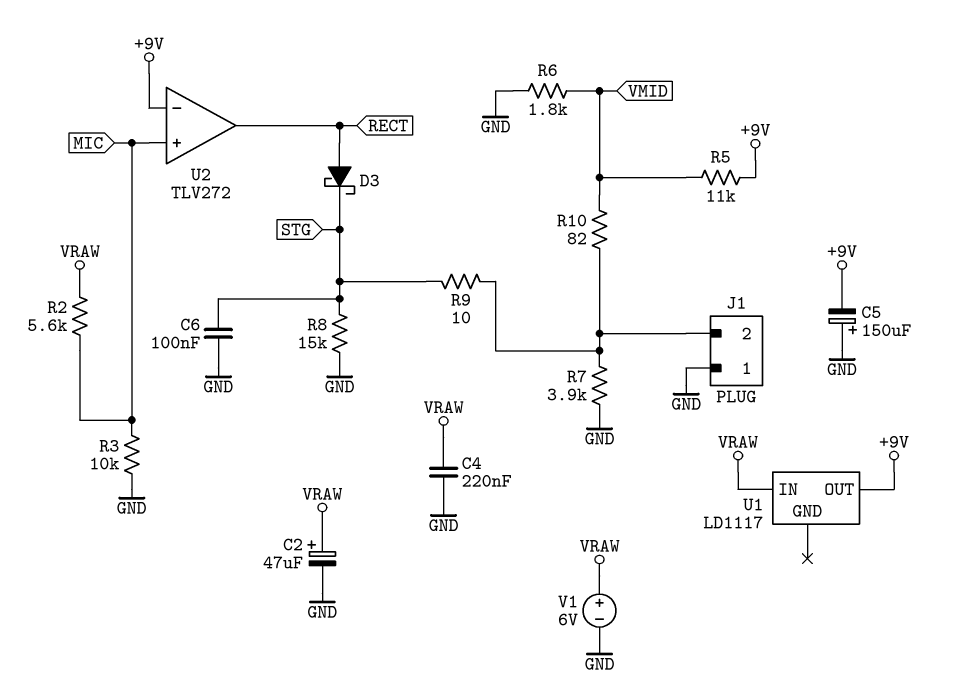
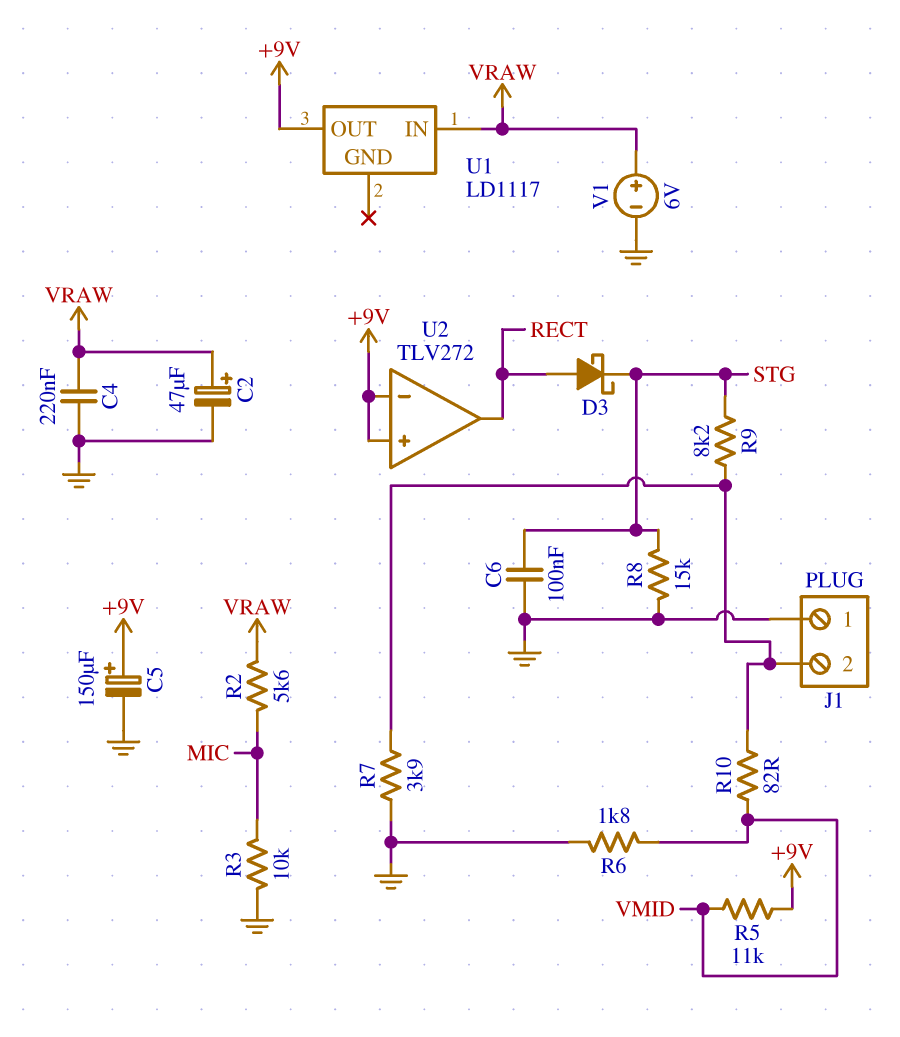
C5: 150uF (plus GND, minus +9V) -> 150uF (plus +9V, minus GND)
R9: 10 (J1/2, STG) -> 8.2k (J1/2, STG)
U2 pin in+: MIC -> +9V

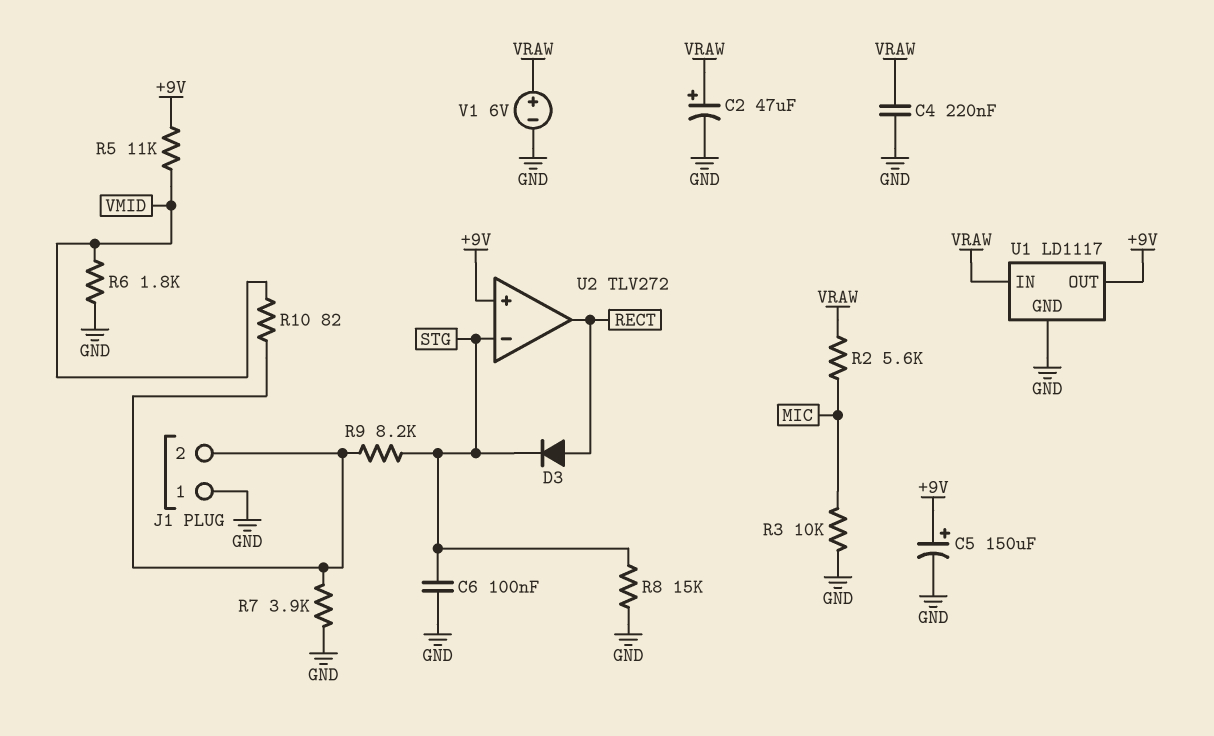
D3: schottky (A RECT, K STG) -> diode (A RECT, K STG)
U1 pin GND: none -> GND
U2 pin in-: +9V -> STG

